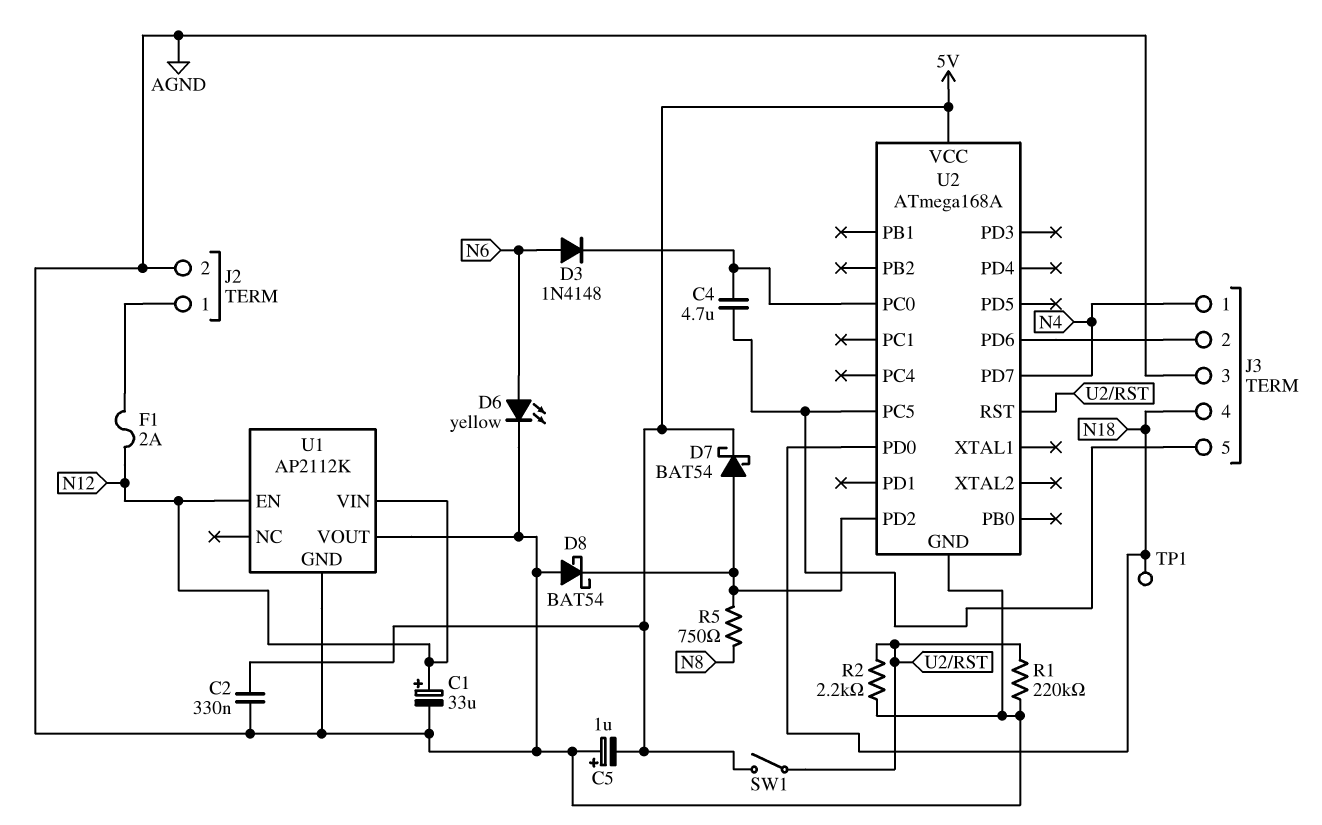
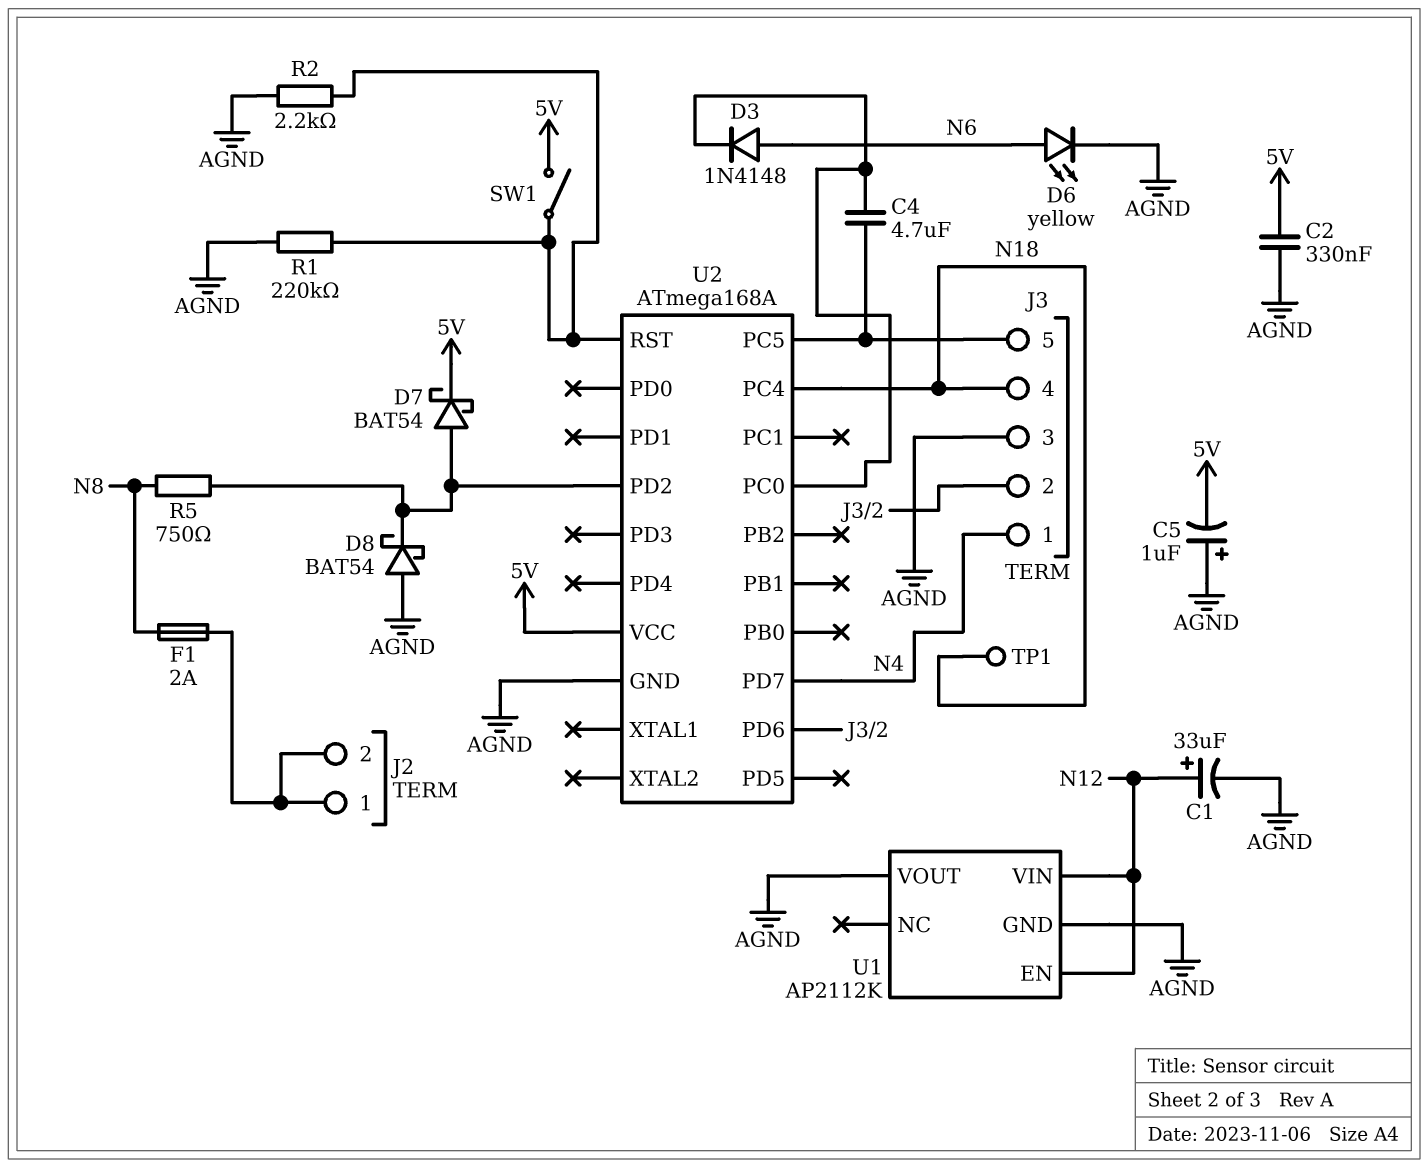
F1: 2A (J2/1, N12) -> 2A (J2/1, N8)
J2 pin 2: AGND -> J2/1
U2 pin PC4: none -> N18
U2 pin PD0: N18 -> none

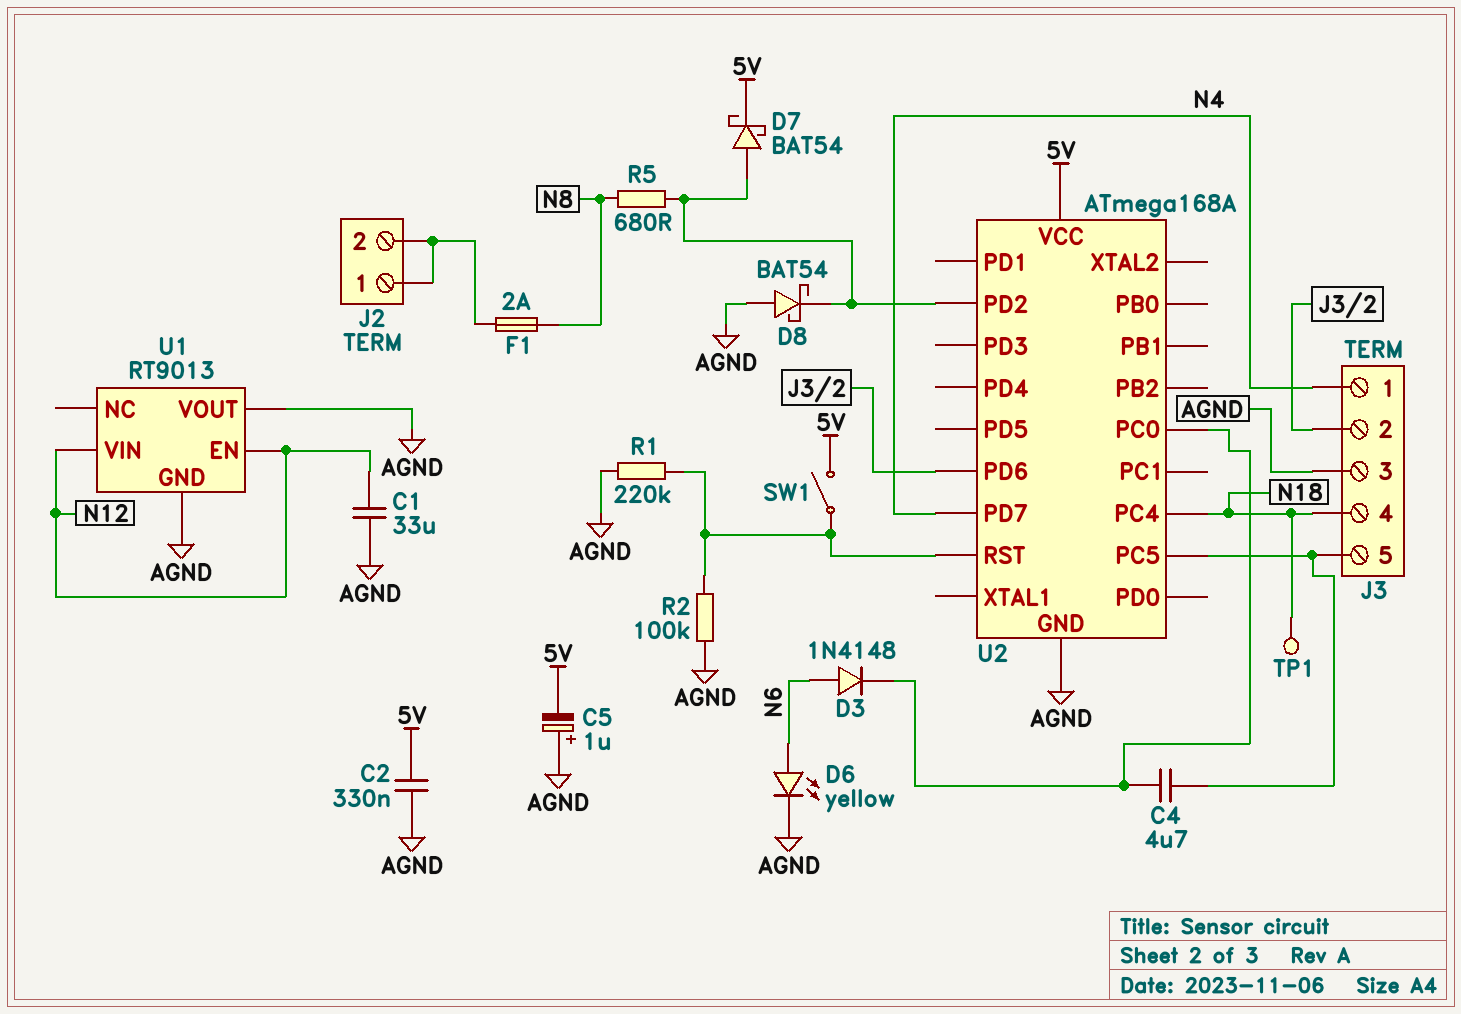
C1: 33uF (plus N12, minus AGND) -> 33uF (AGND, N12)
R2: 2.2k (AGND, U2/RST) -> 100k (AGND, U2/RST)
R5: 750 (N8, U2/PD2) -> 680 (N8, U2/PD2)
U1: AP2112K -> RT9013

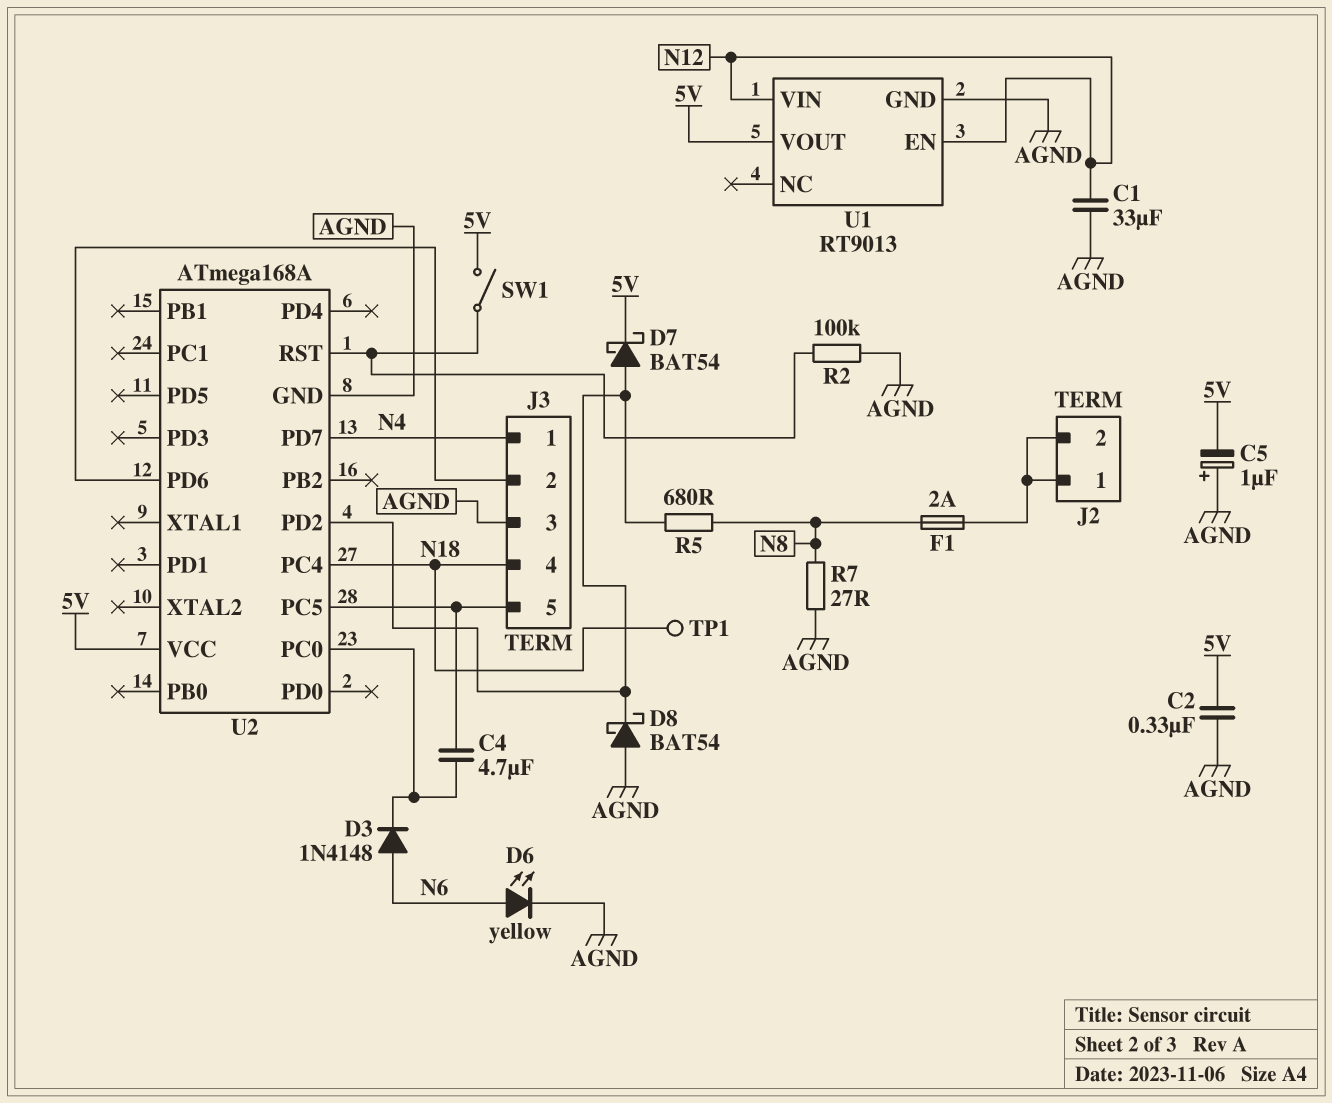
R1: 220k (AGND, U2/RST) -> none
R7: none -> 27 (AGND, N8)
U1 pin VOUT: AGND -> 5V

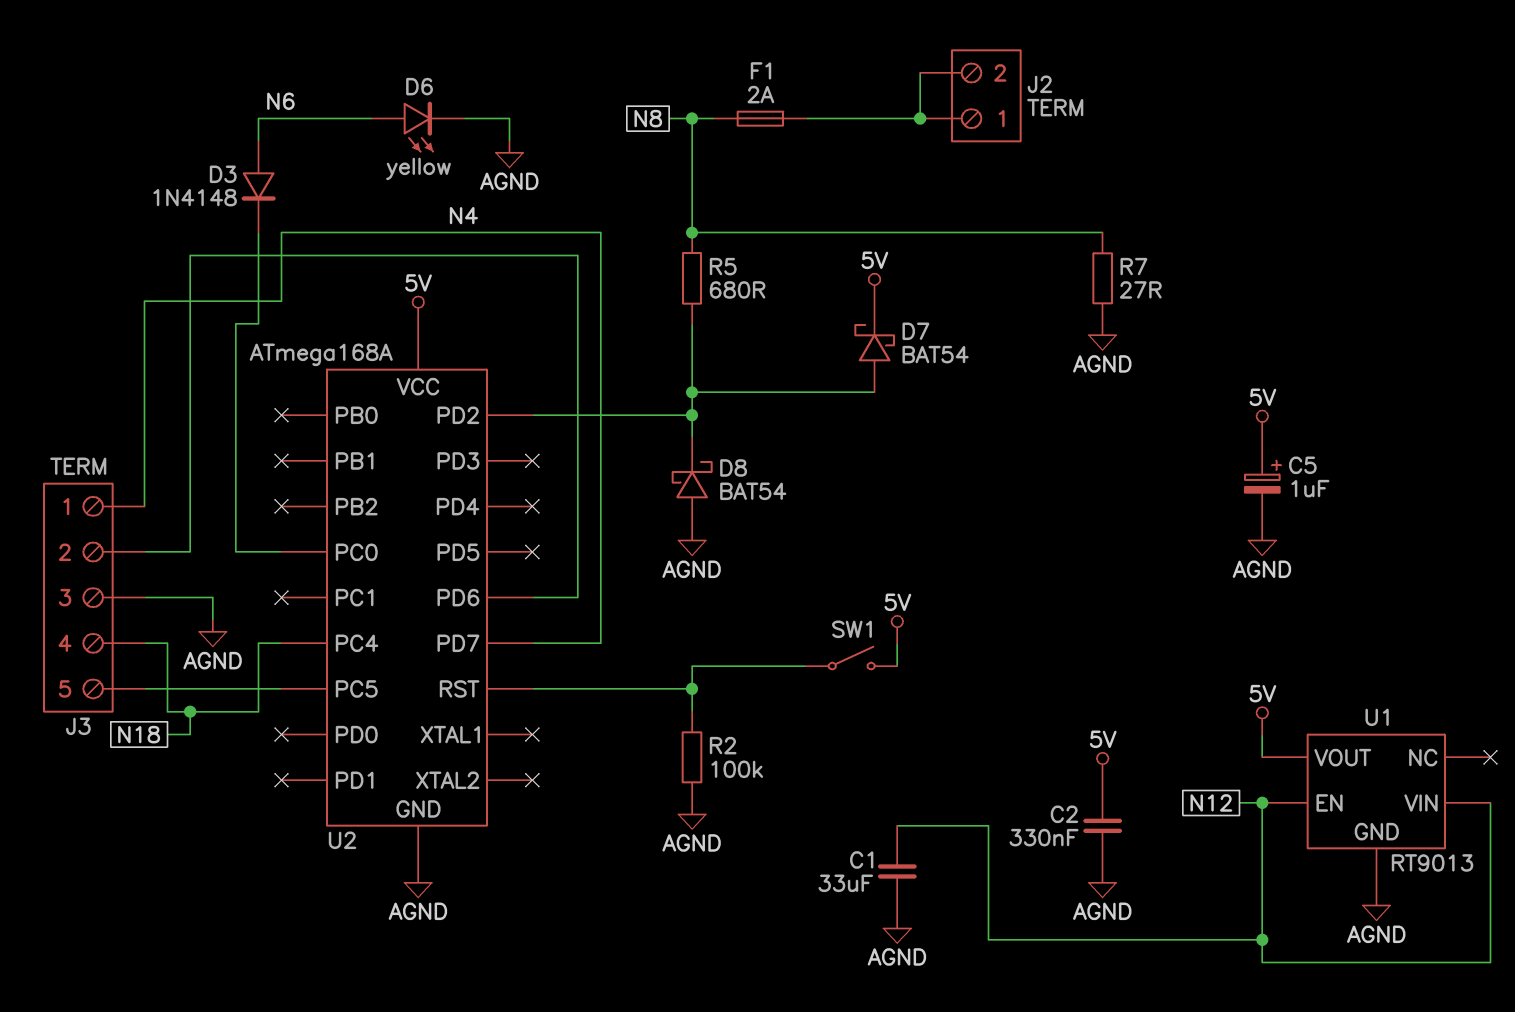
C4: 4.7uF (J3/5, U2/PC0) -> none
C5: 1uF (plus AGND, minus 5V) -> 1uF (plus 5V, minus AGND)
TP1: test point (N18) -> none

